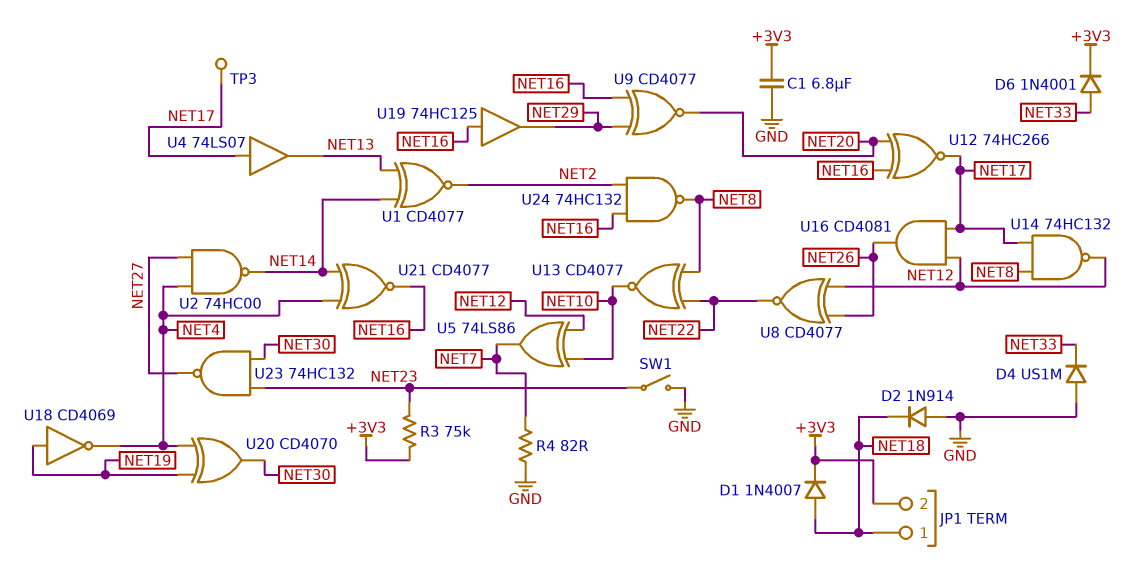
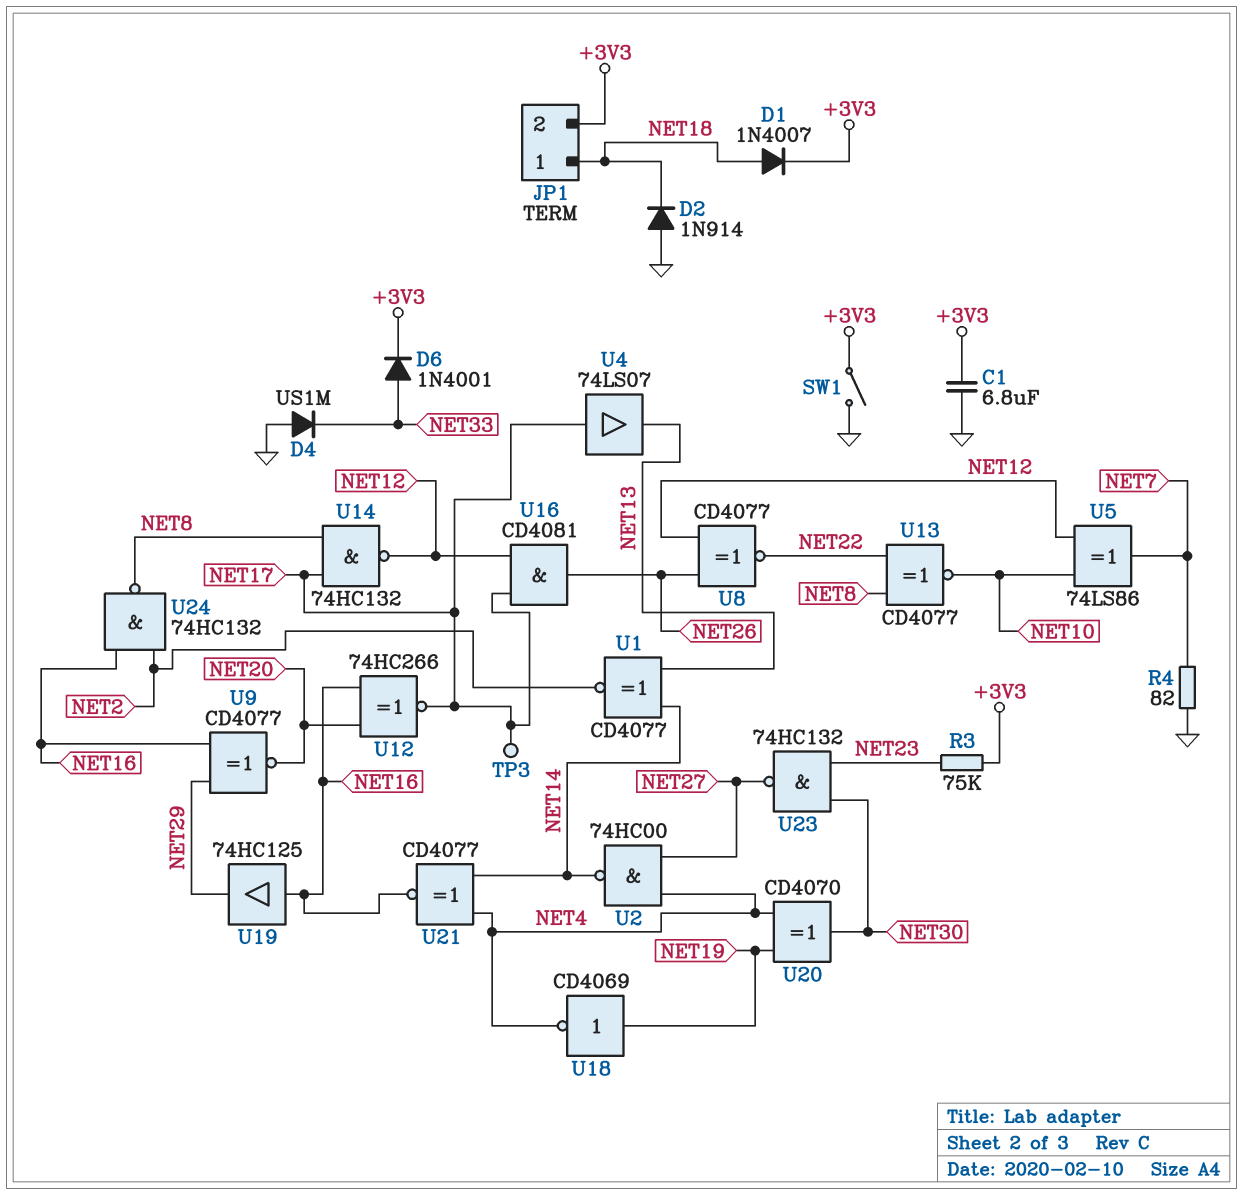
SW1: switch (GND, NET23) -> switch (+3V3, GND)

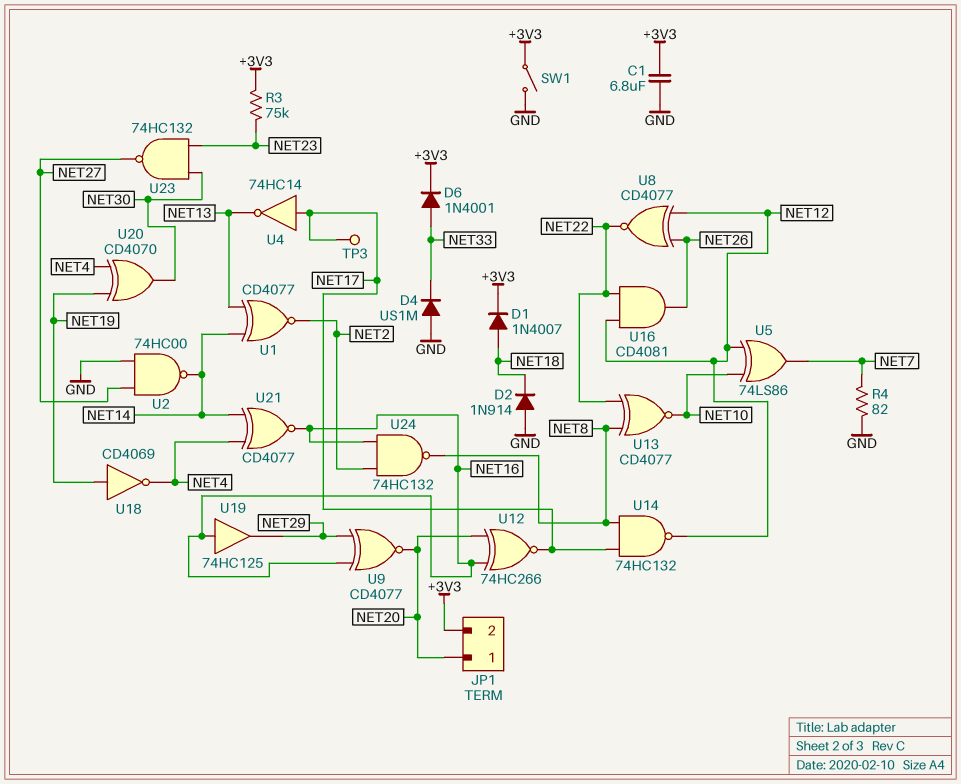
JP1 pin 1: NET18 -> NET20
U2: NAND 74HC00 (in NET4, in NET27, out NET14) -> NAND 74HC00 (in GND, in NET27, out NET14)
U4: buffer 74LS07 (in NET17, out NET13) -> NOT 74HC14 (in NET17, out NET13)
U16: AND CD4081 (in NET12, in NET17, out NET26) -> AND CD4081 (in NET12, in NET22, out NET26)

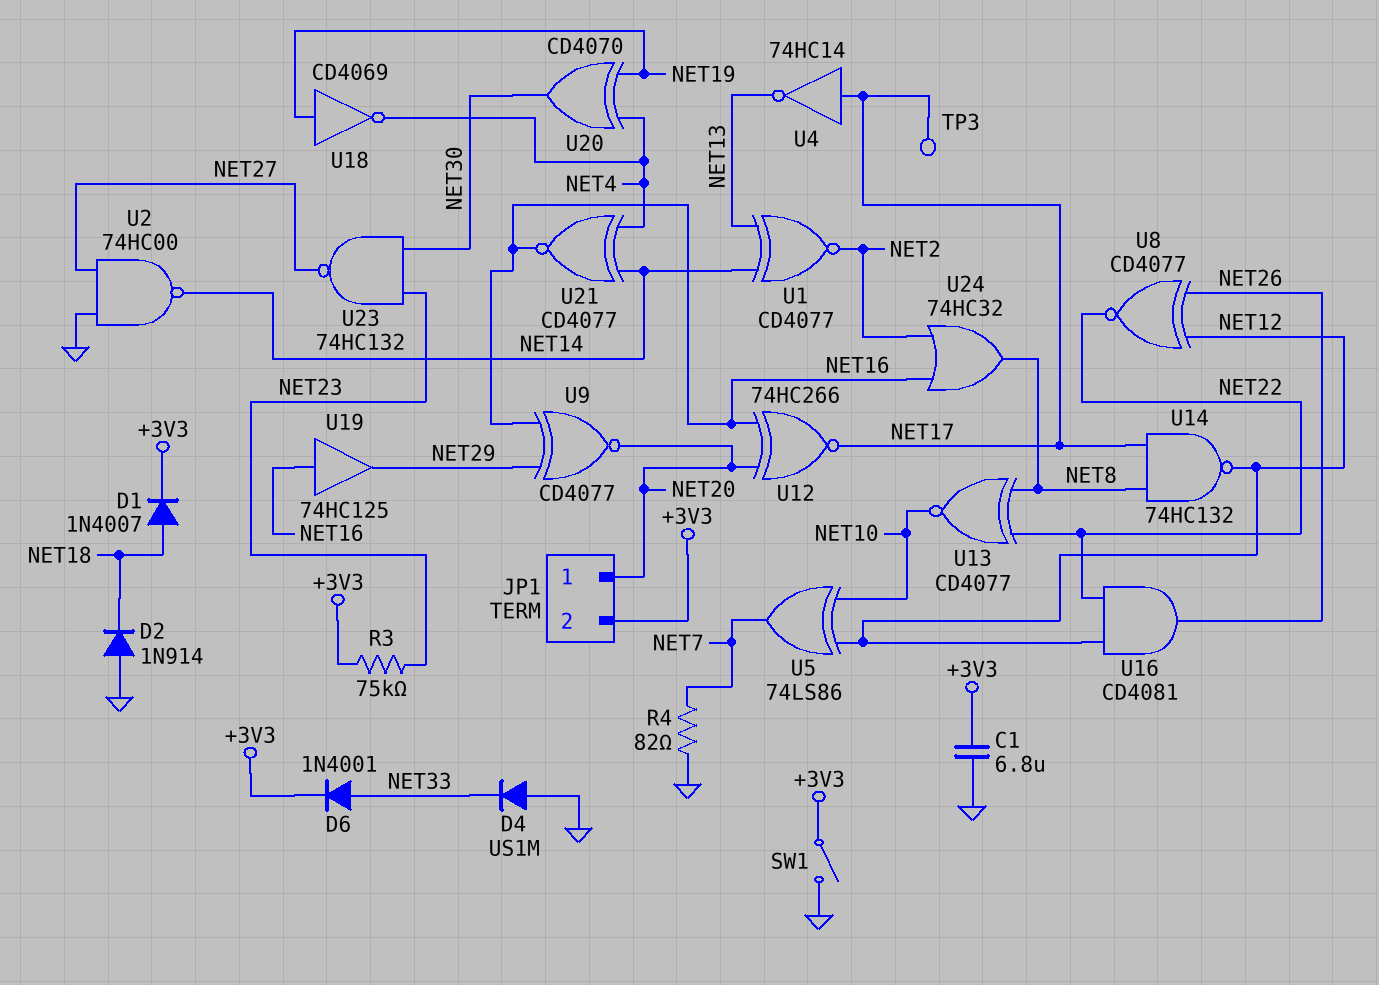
U24: NAND 74HC132 (in NET2, in NET16, out NET8) -> OR 74HC32 (in NET2, in NET16, out NET8)

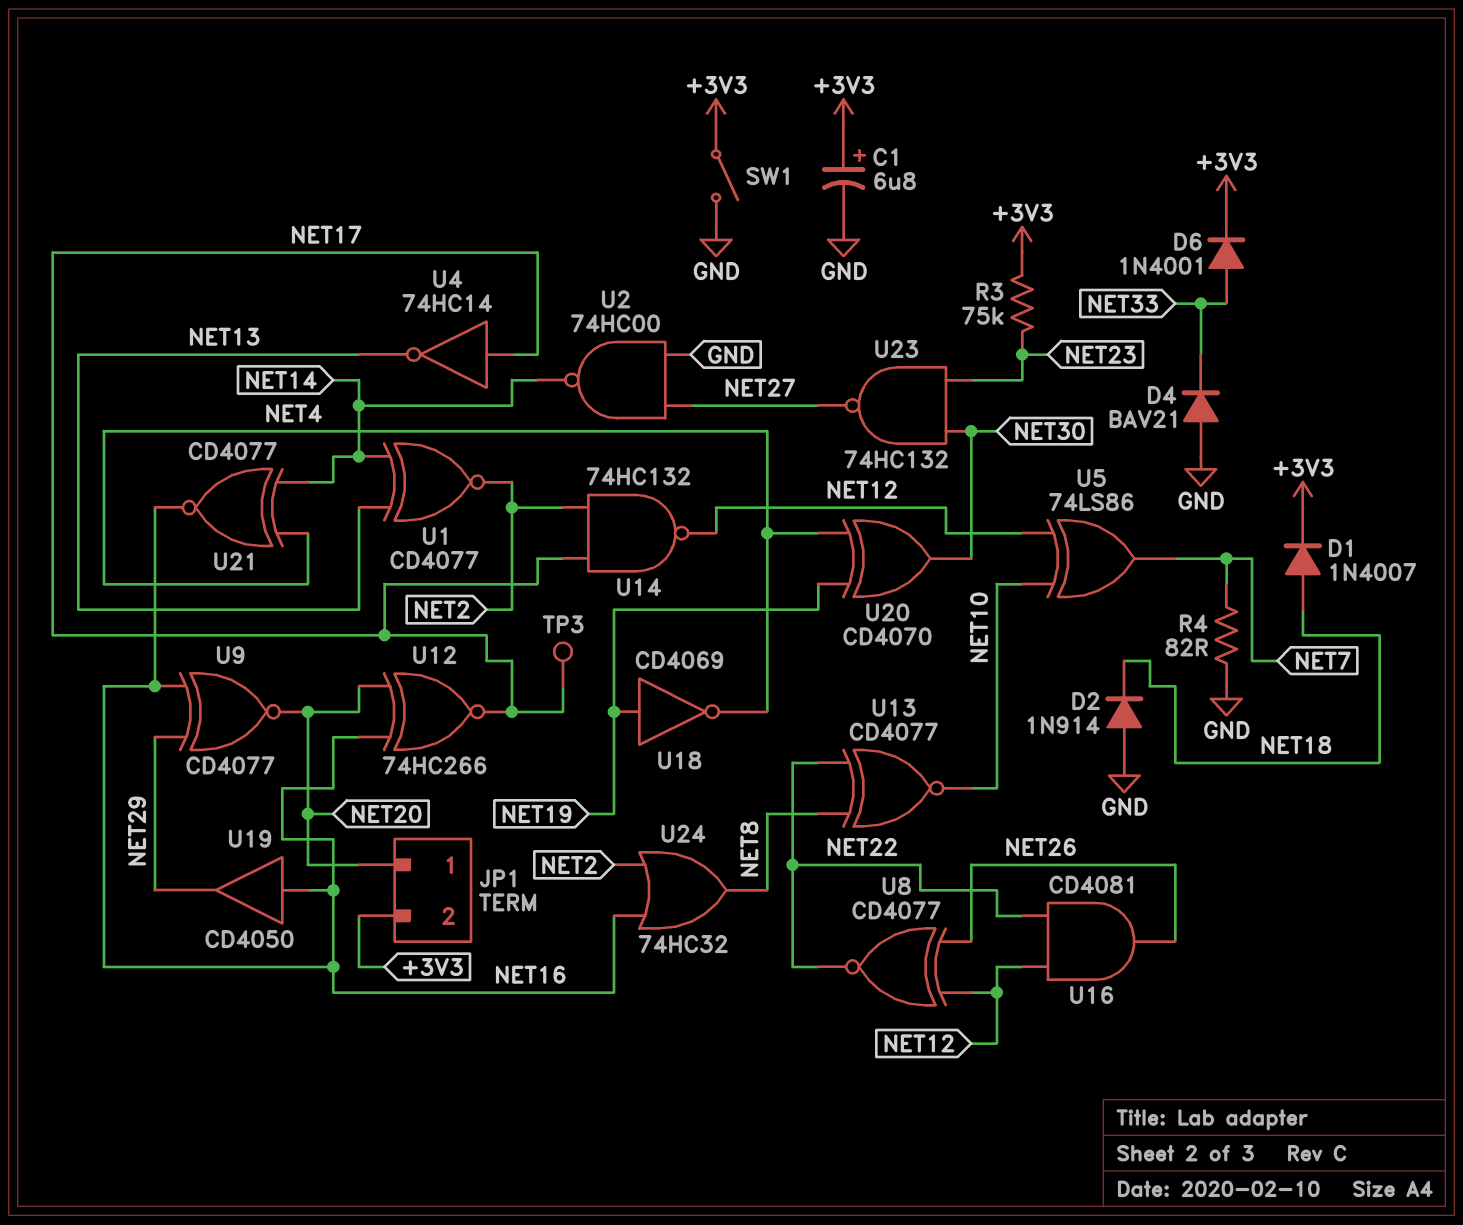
C1: 6.8uF (+3V3, GND) -> 6.8uF (plus +3V3, minus GND)
D4: diode US1M (A GND, K NET33) -> diode BAV21 (A GND, K NET33)
U14: NAND 74HC132 (in NET8, in NET17, out NET12) -> NAND 74HC132 (in NET2, in NET17, out NET12)
U19: buffer 74HC125 (in NET16, out NET29) -> buffer CD4050 (in NET16, out NET29)

